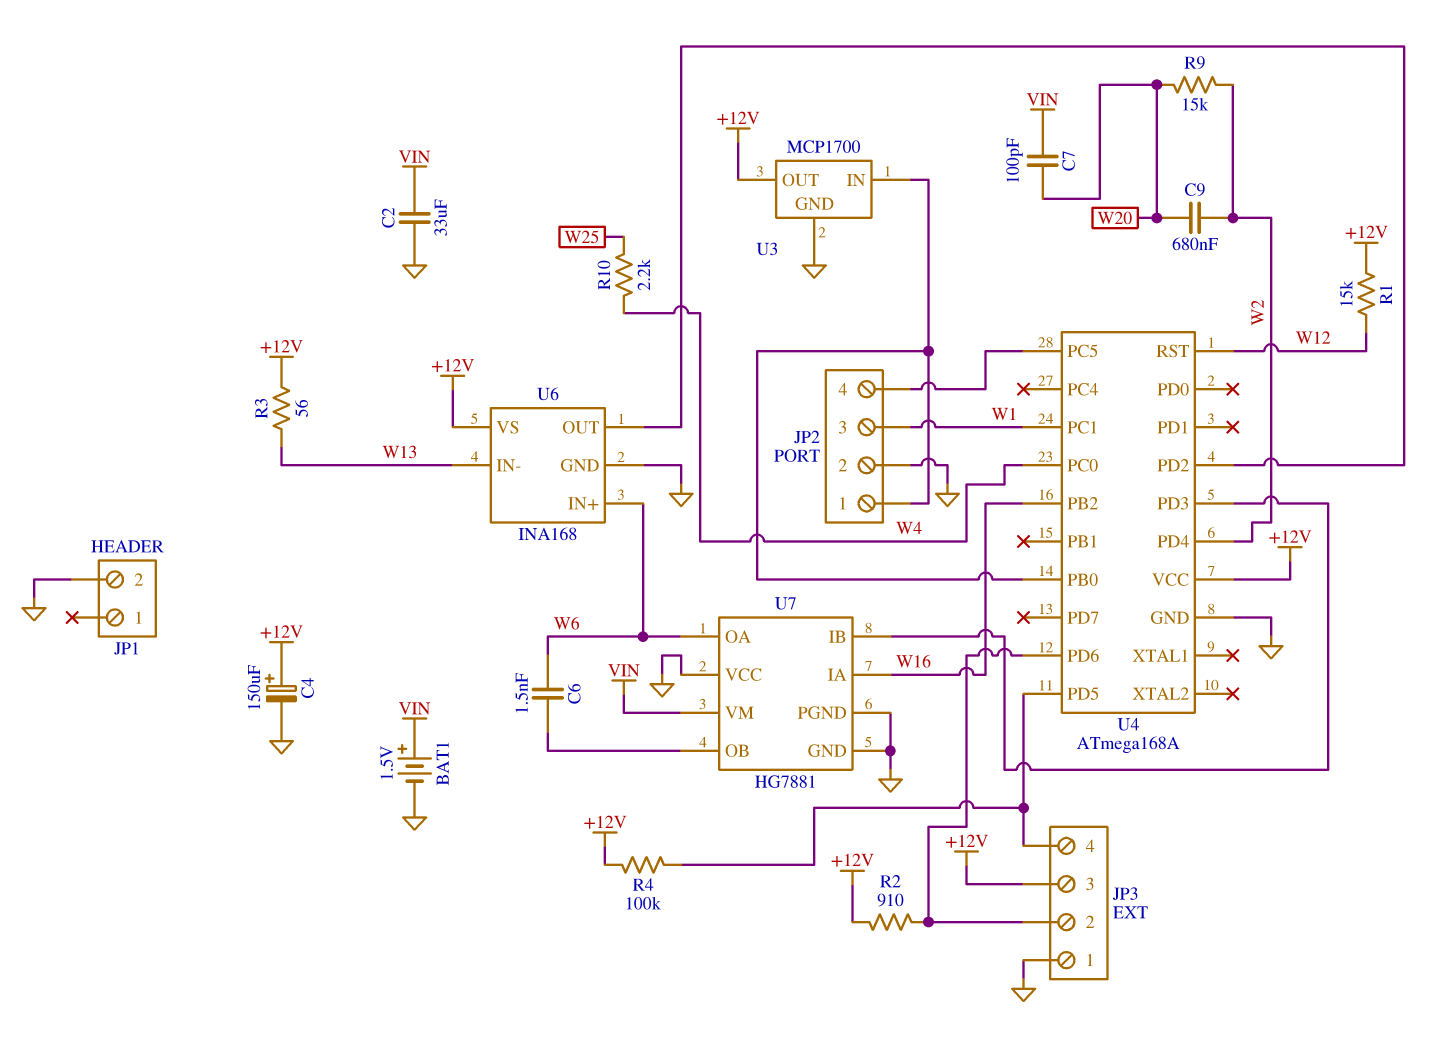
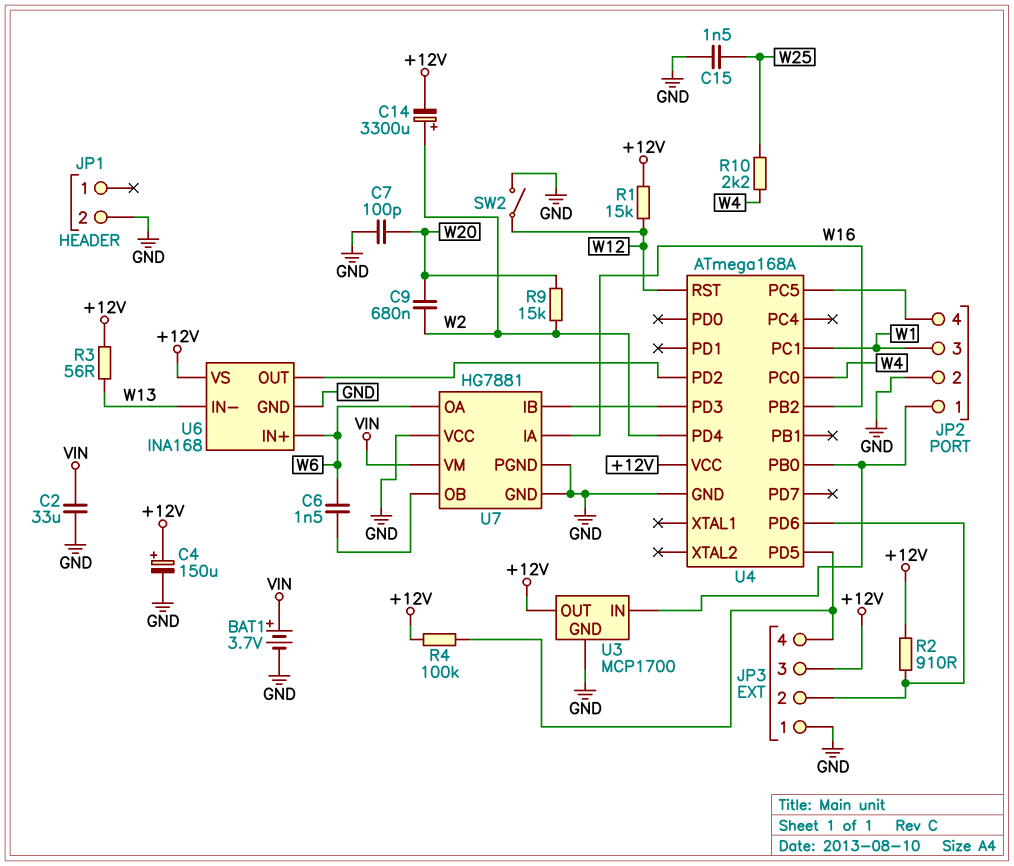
BAT1: 1.5V (plus VIN, minus GND) -> 3.7V (plus VIN, minus GND)
C7: 100pF (VIN, W20) -> 100pF (GND, W20)
C14: none -> 3300uF (plus W2, minus +12V)
C15: none -> 1.5nF (GND, W25)
SW2: none -> switch (GND, W12)

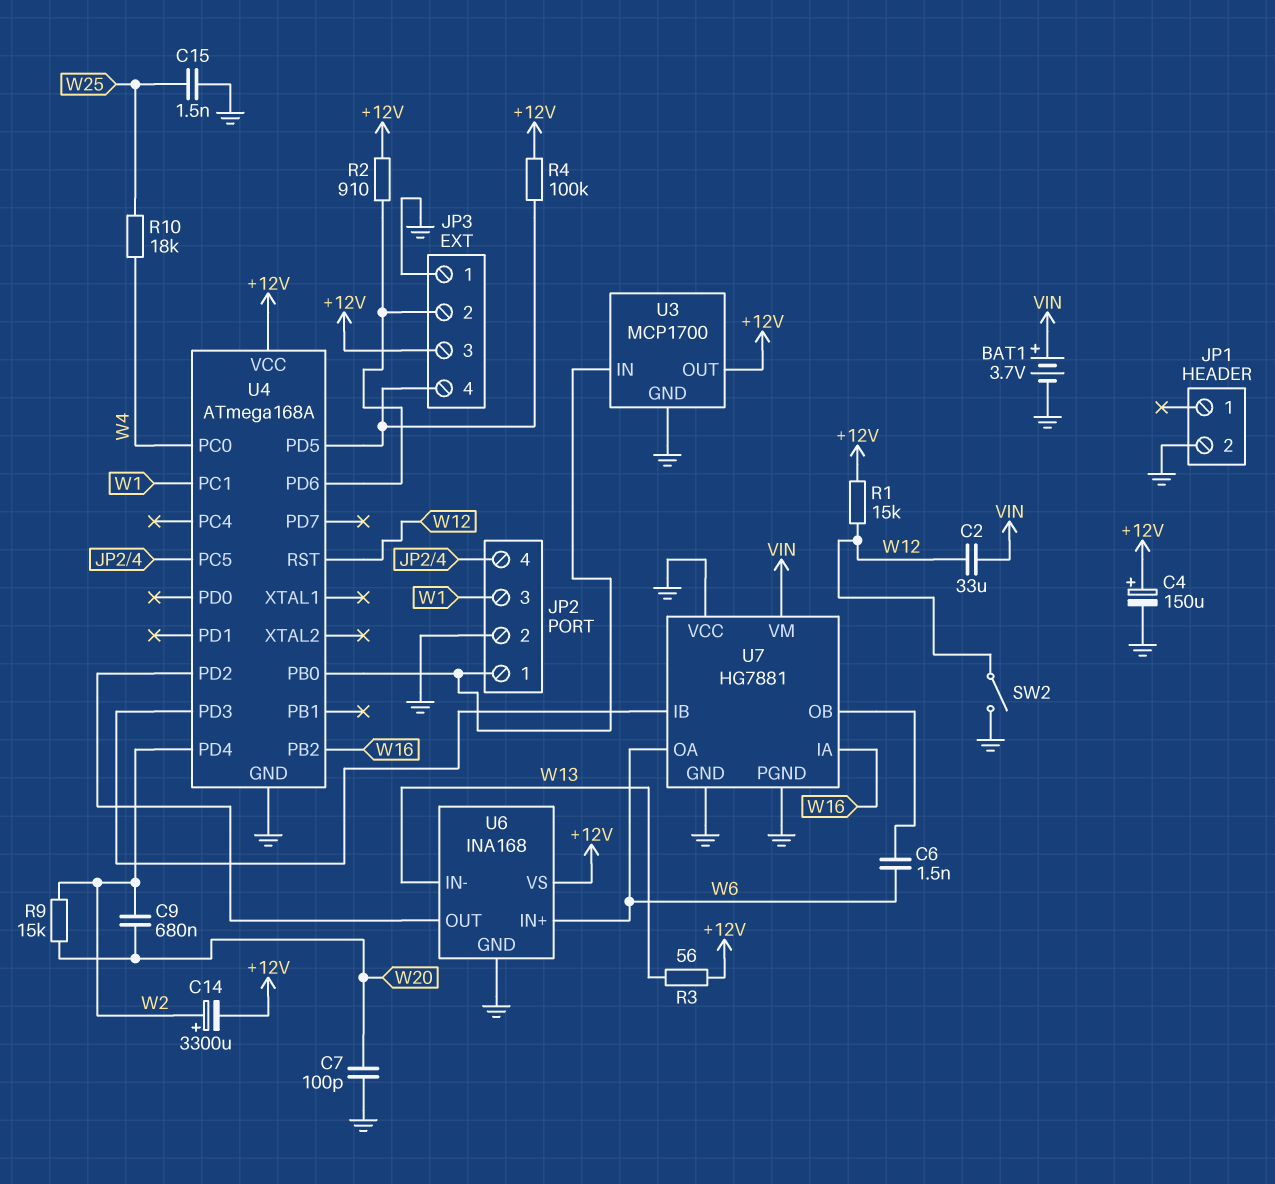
C2: 33uF (GND, VIN) -> 33uF (VIN, W12)
R10: 2.2k (W4, W25) -> 18k (W4, W25)

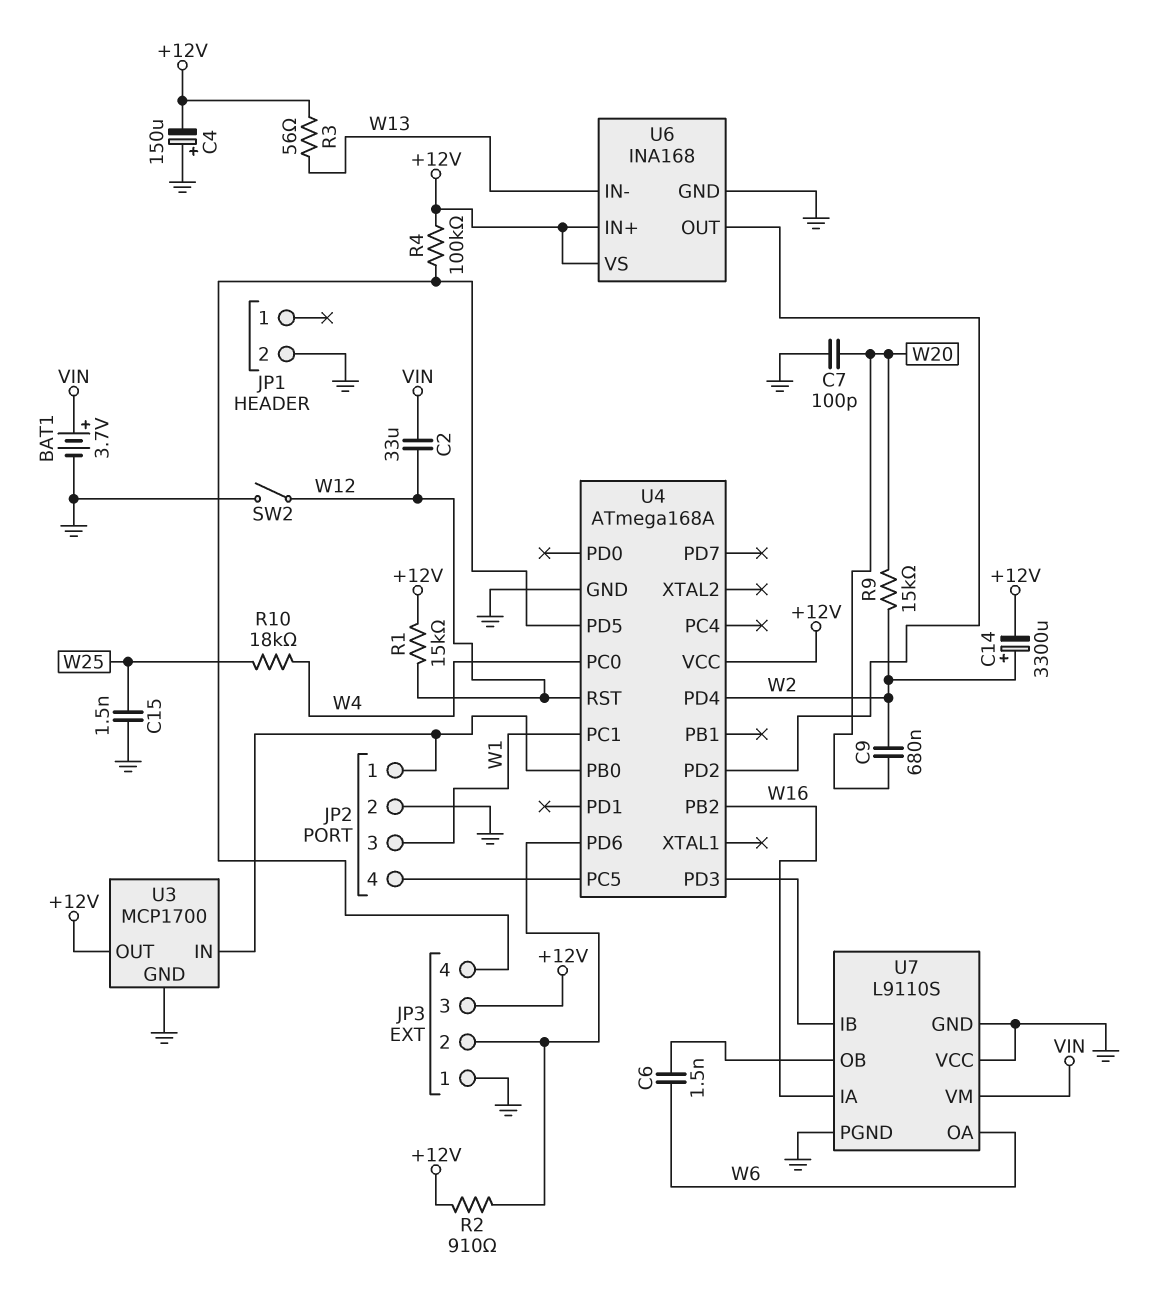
C4: 150uF (plus +12V, minus GND) -> 150uF (plus GND, minus +12V)
U6 pin IN+: W6 -> +12V
U7: HG7881 -> L9110S

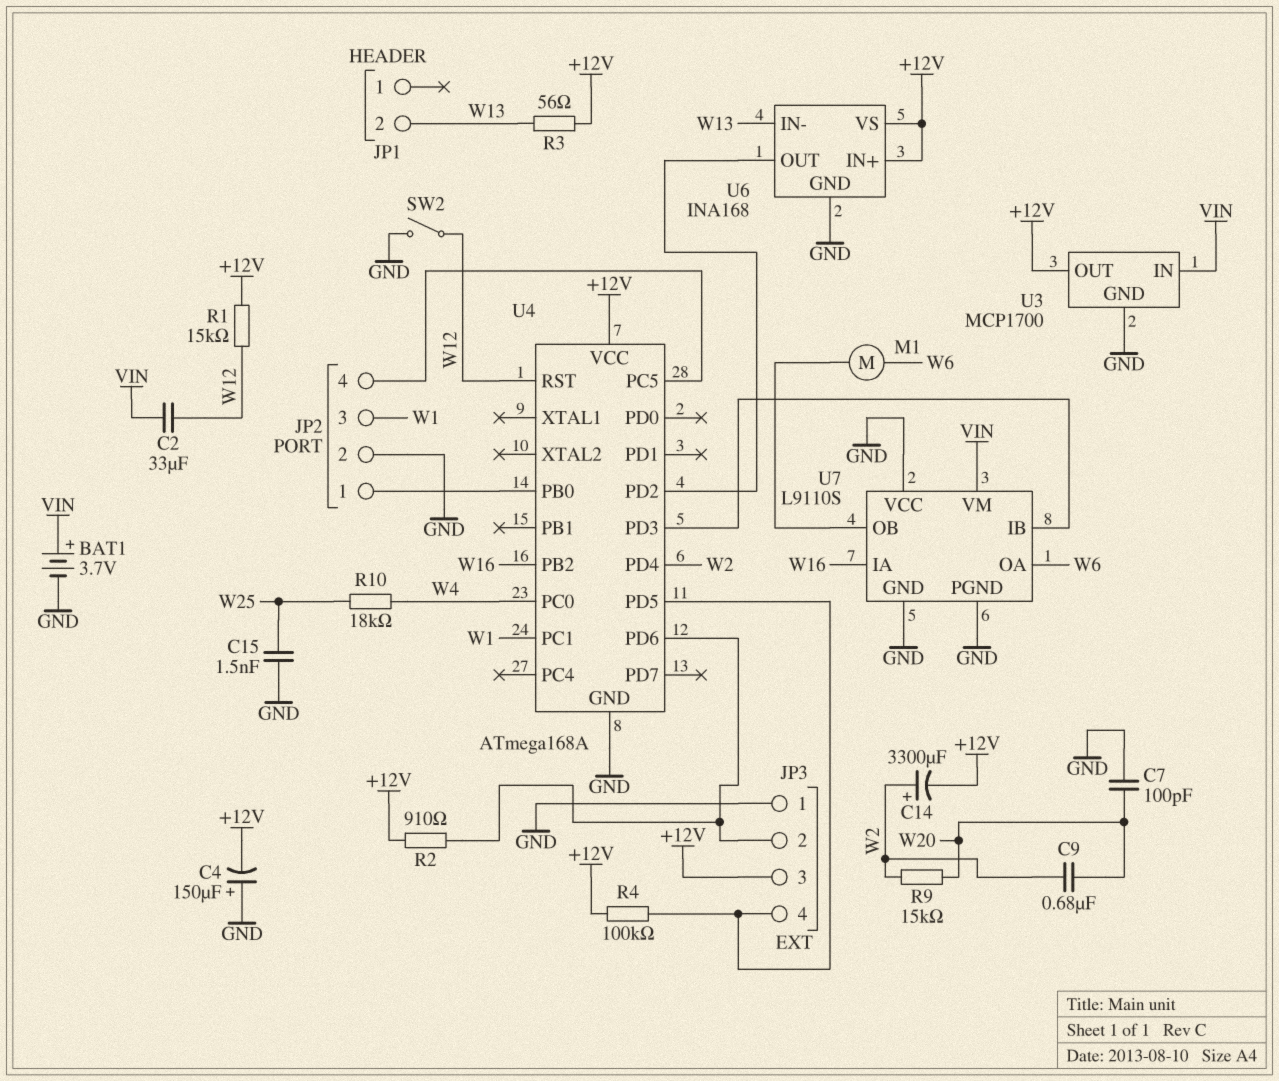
C6: 1.5nF (U7/OB, W6) -> none
JP1 pin 2: GND -> W13
M1: none -> motor (U7/OB, W6)
U3 pin IN: JP2/1 -> VIN

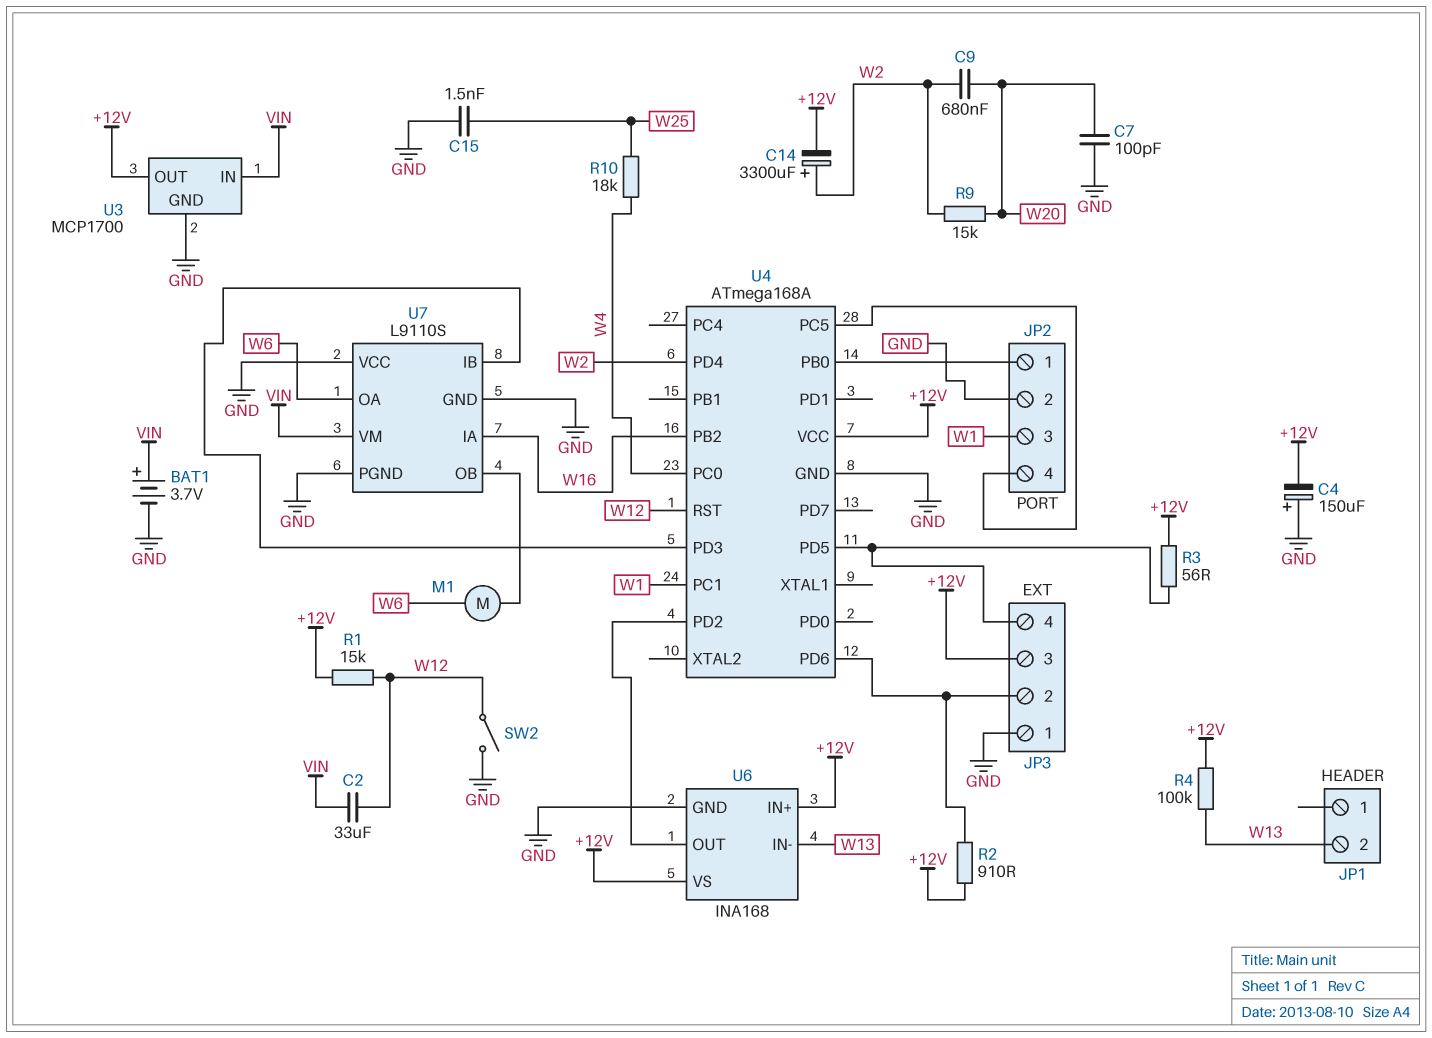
R3: 56 (+12V, W13) -> 56 (+12V, JP3/4)
R4: 100k (+12V, JP3/4) -> 100k (+12V, W13)

